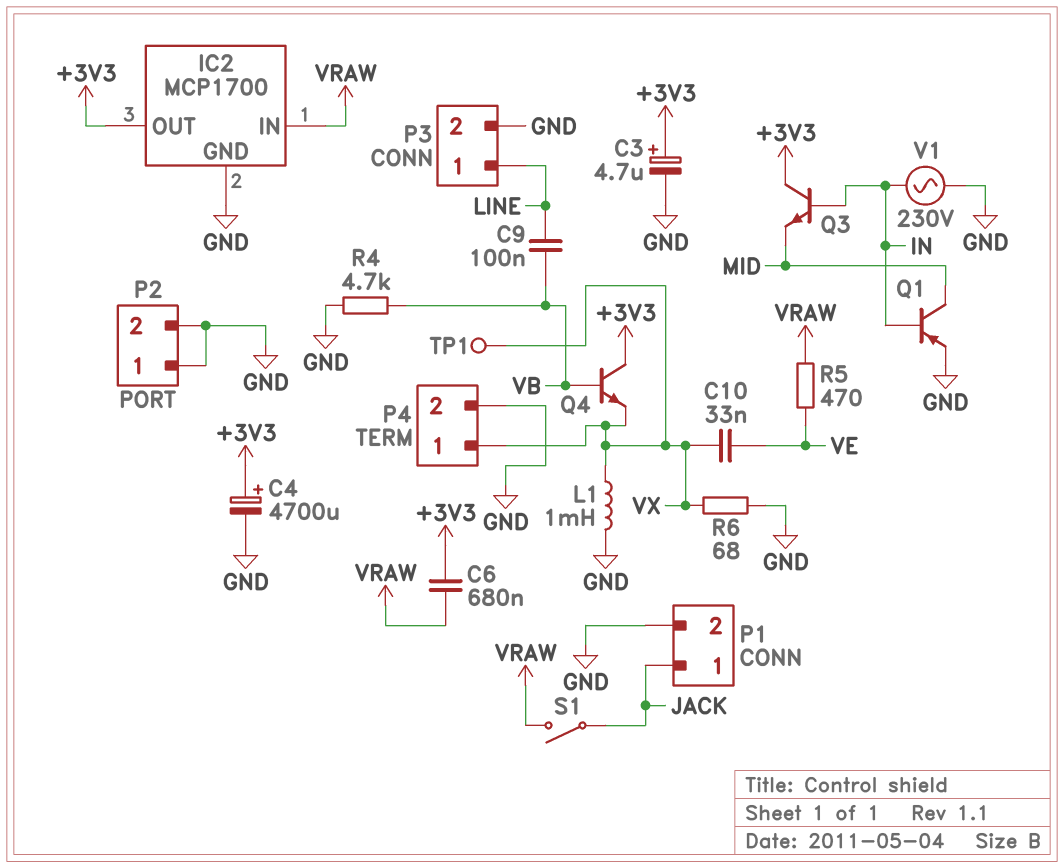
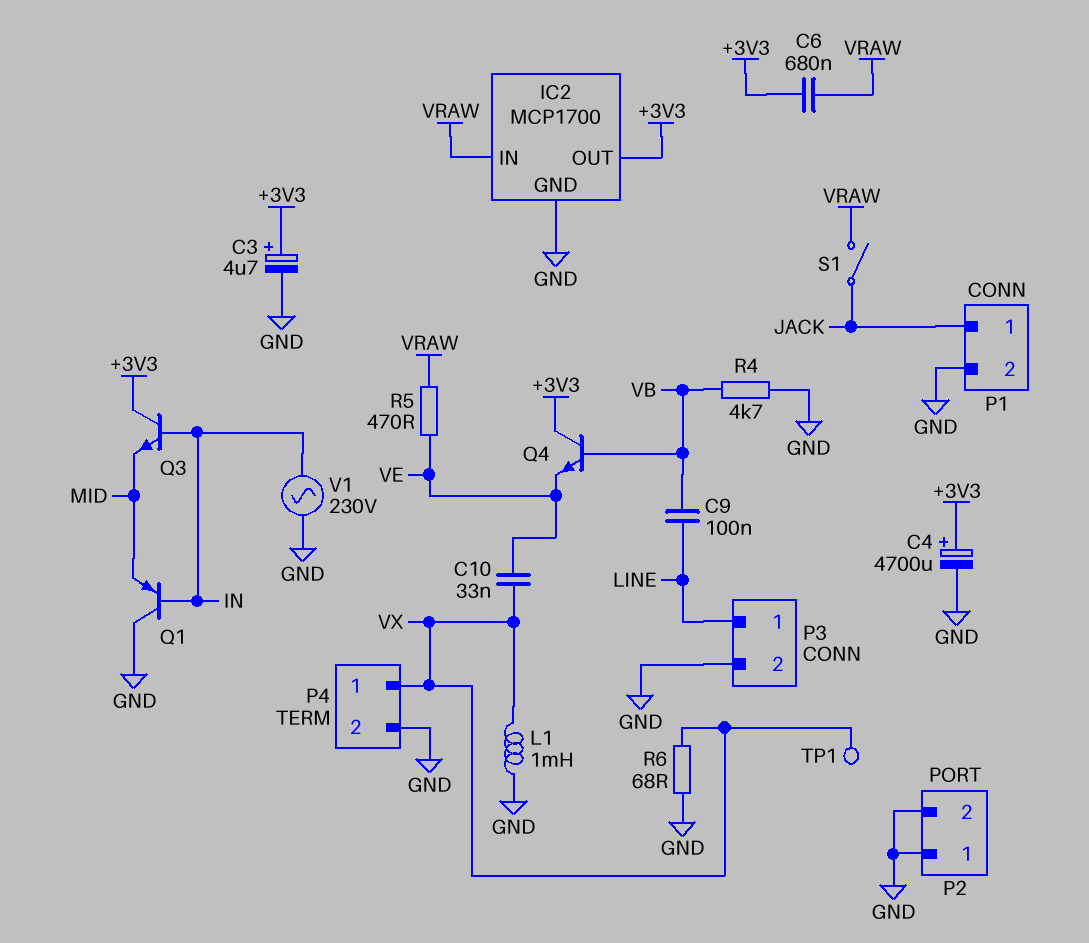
Q1: PNP (B IN, C MID, E GND) -> PNP (B IN, C GND, E MID)
Q4: NPN (B VB, C +3V3, E VX) -> NPN (B VB, C +3V3, E VE)

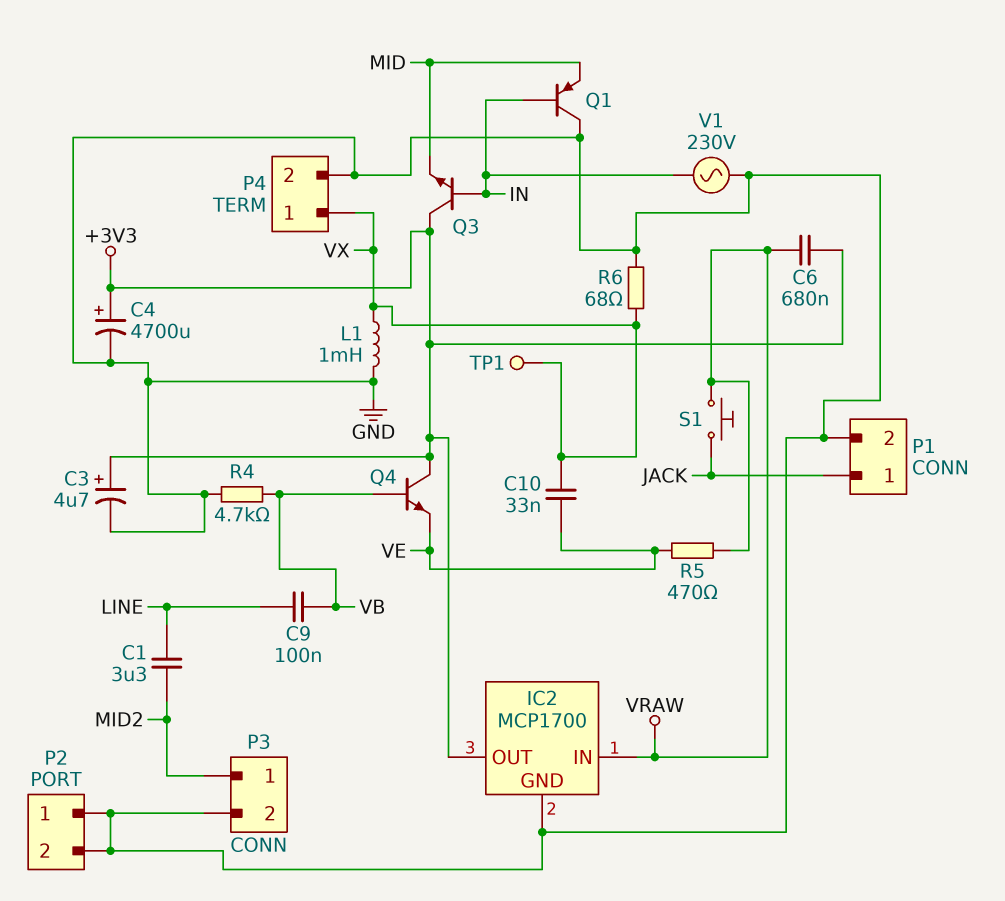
C1: none -> 3.3uF (LINE, MID2)
P3 pin 1: LINE -> MID2
S1: switch (JACK, VRAW) -> button (JACK, VRAW)

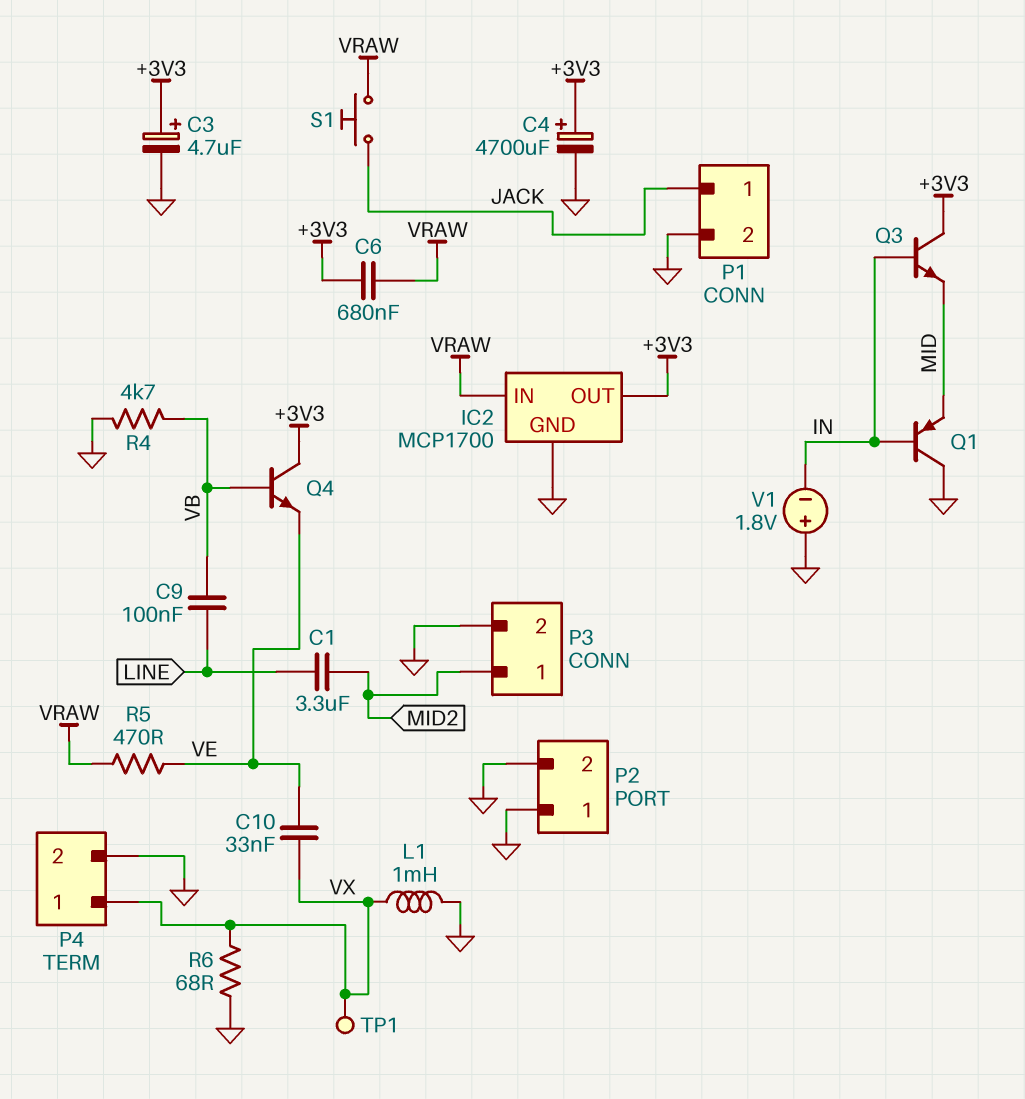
V1: AC 230V (GND, IN) -> 1.8V (plus GND, minus IN)

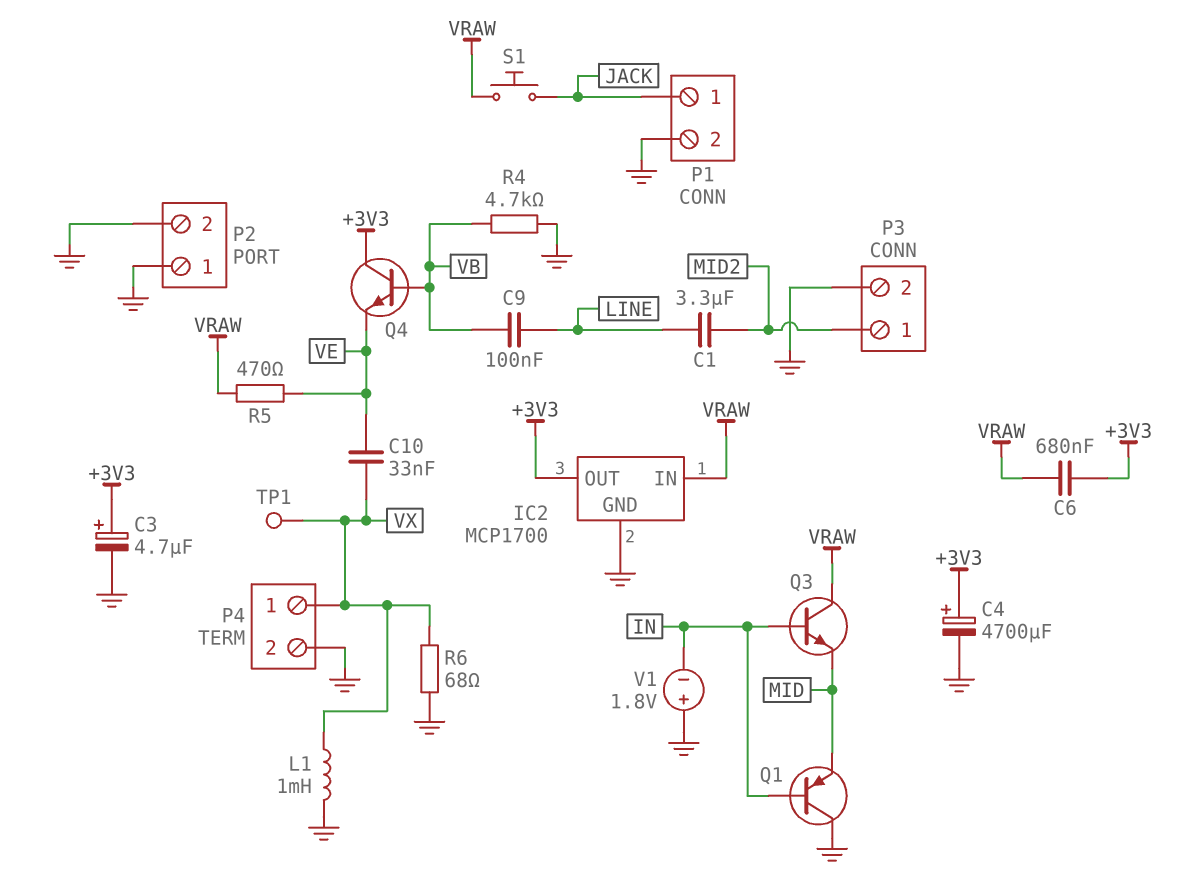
Q3: NPN (B IN, C +3V3, E MID) -> NPN (B IN, C VRAW, E MID)

